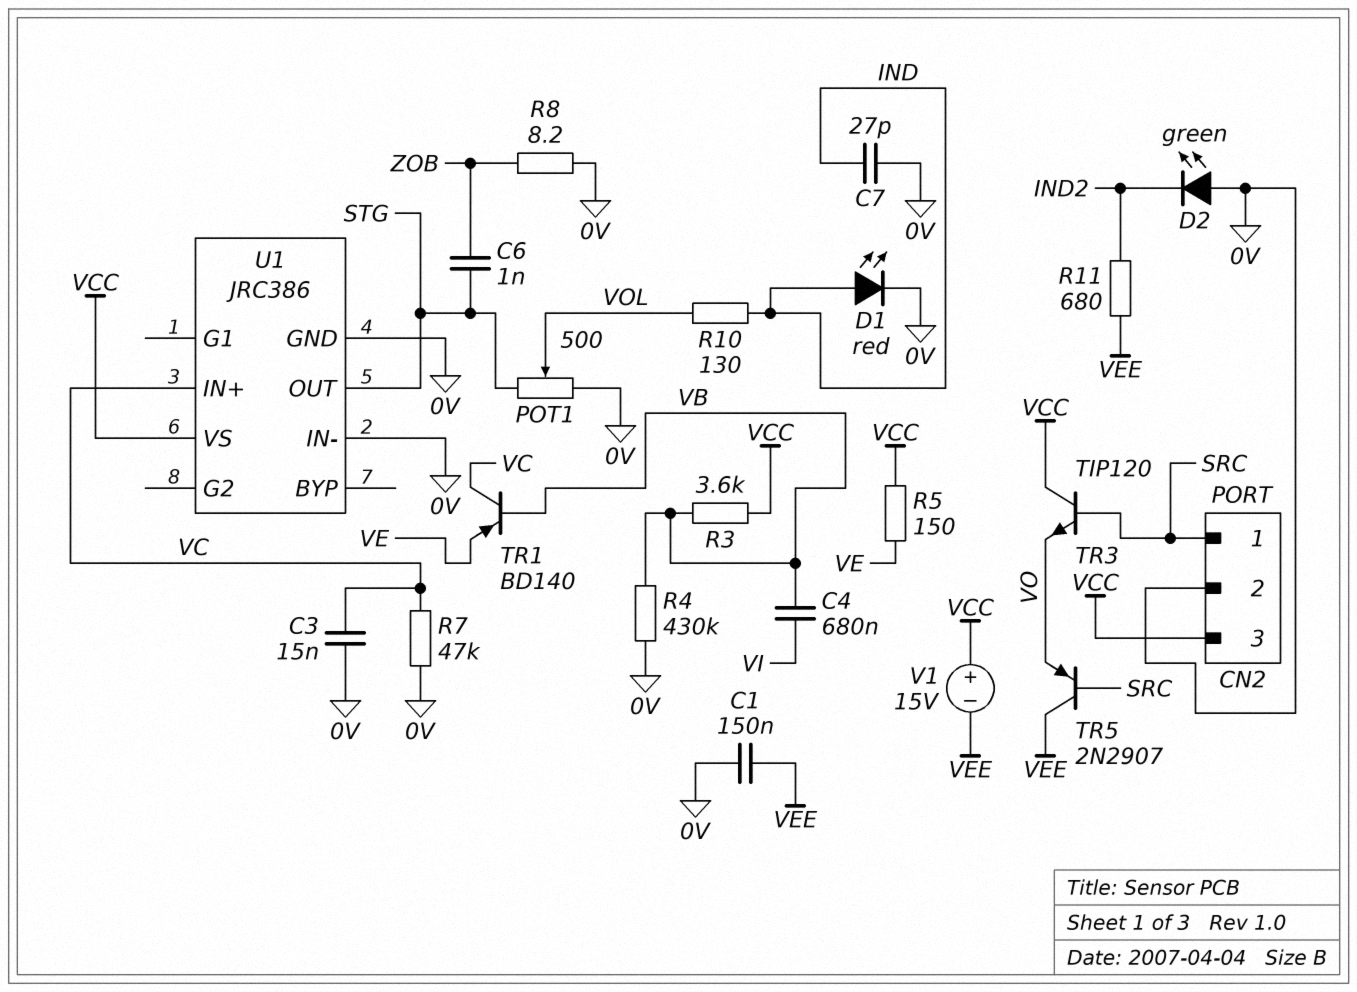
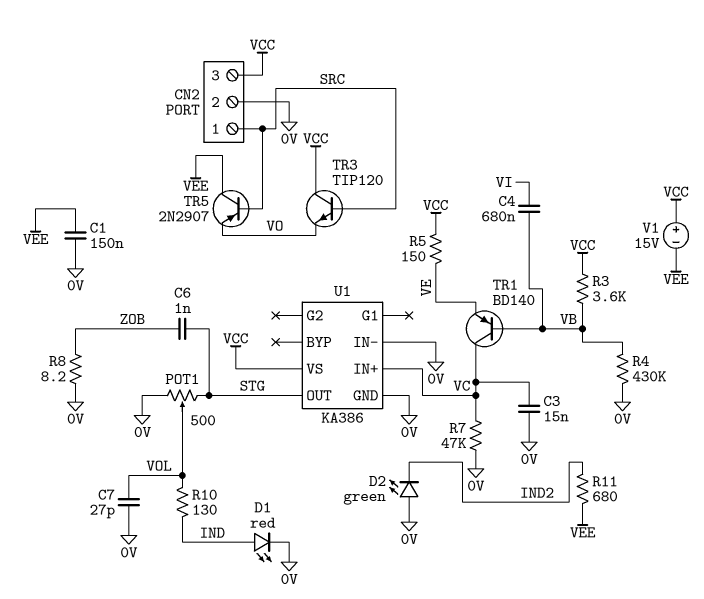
C7: 27pF (0V, IND) -> 27pF (0V, VOL)
U1: JRC386 -> KA386

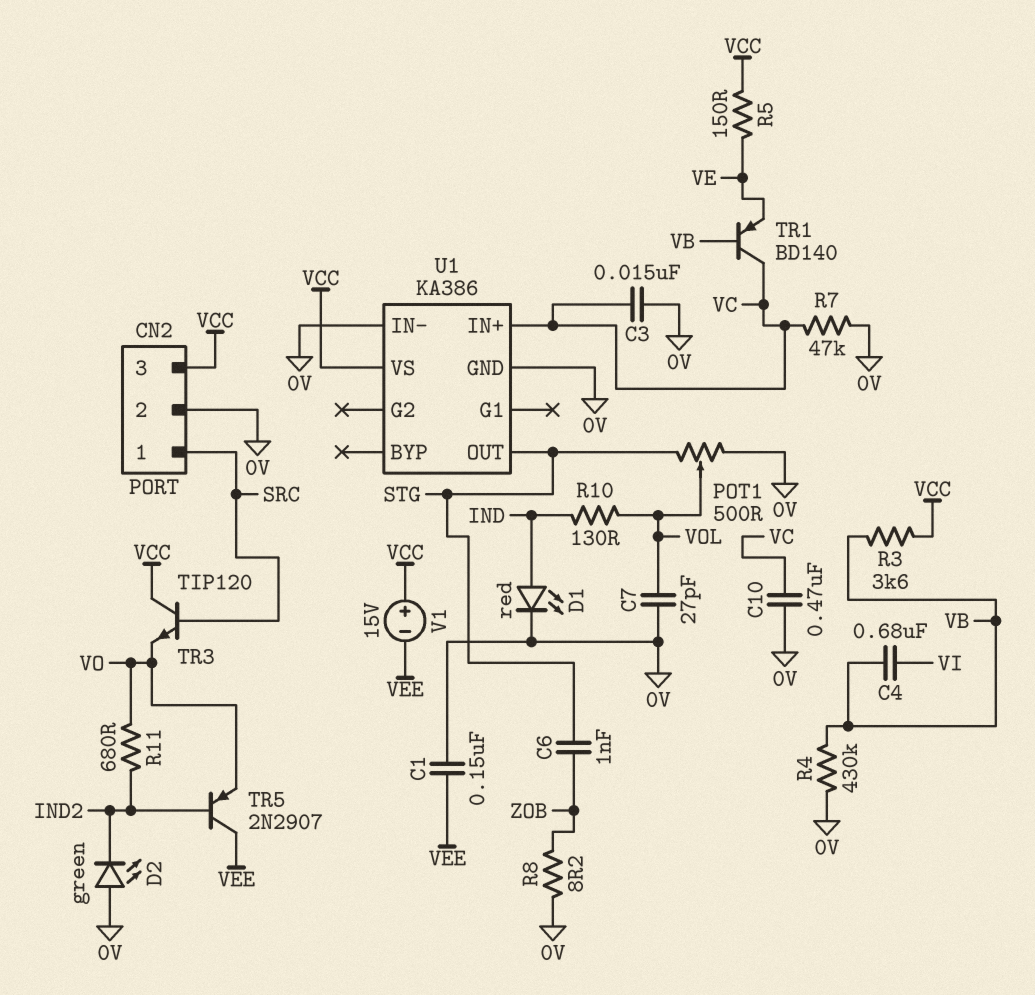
C10: none -> 470nF (0V, VC)
R11: 680 (IND2, VEE) -> 680 (IND2, VO)
TR5: PNP 2N2907 (B SRC, C VEE, E VO) -> PNP 2N2907 (B IND2, C VEE, E VO)

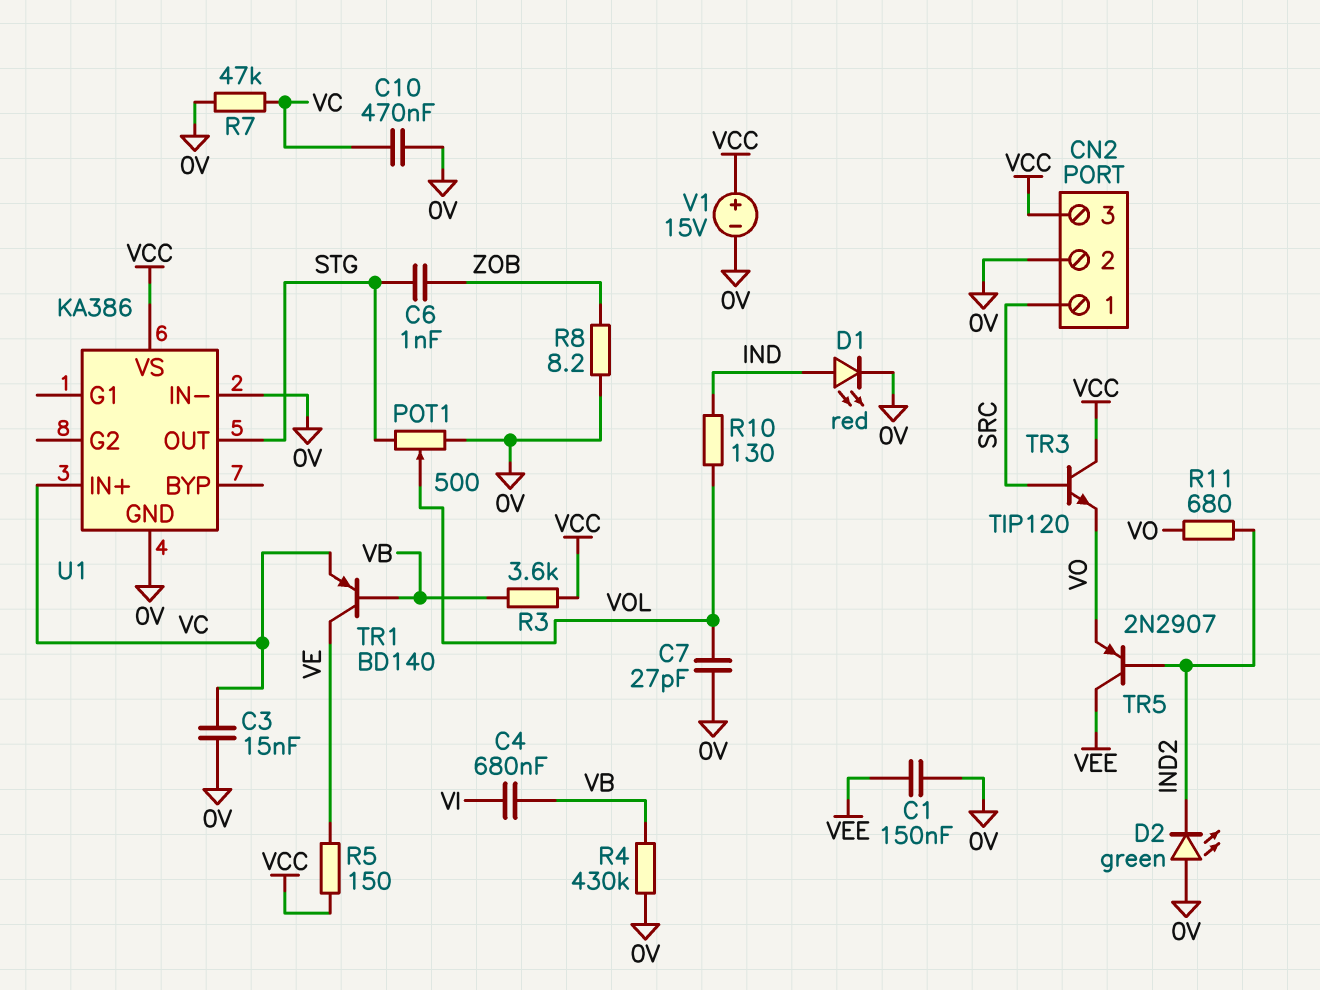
TR1: PNP BD140 (B VB, C VC, E VE) -> PNP BD140 (B VB, C VE, E VC)
V1: 15V (plus VCC, minus VEE) -> 15V (plus VCC, minus 0V)

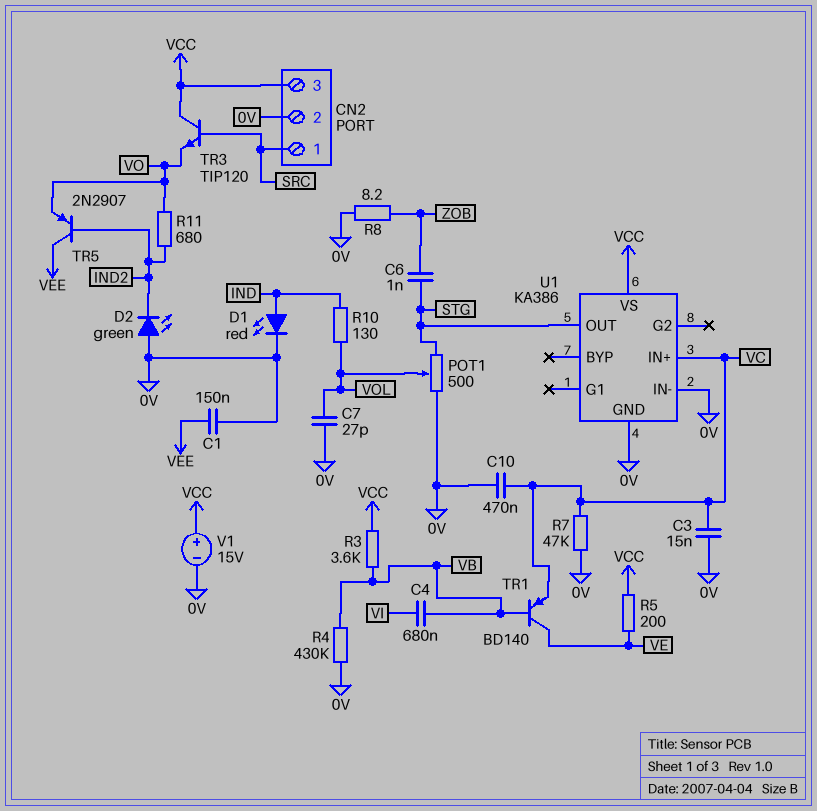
R5: 150 (VCC, VE) -> 200 (VCC, VE)

